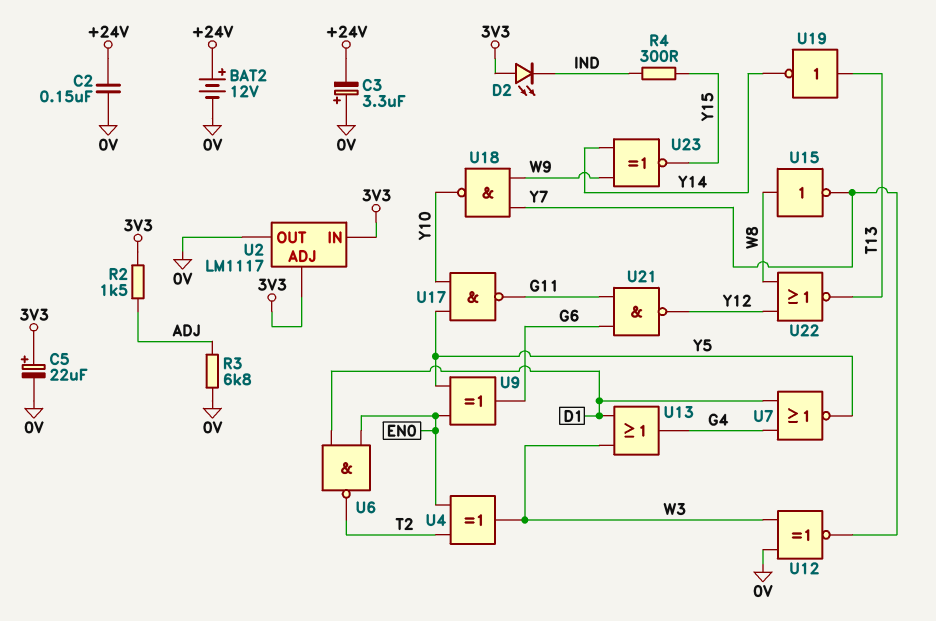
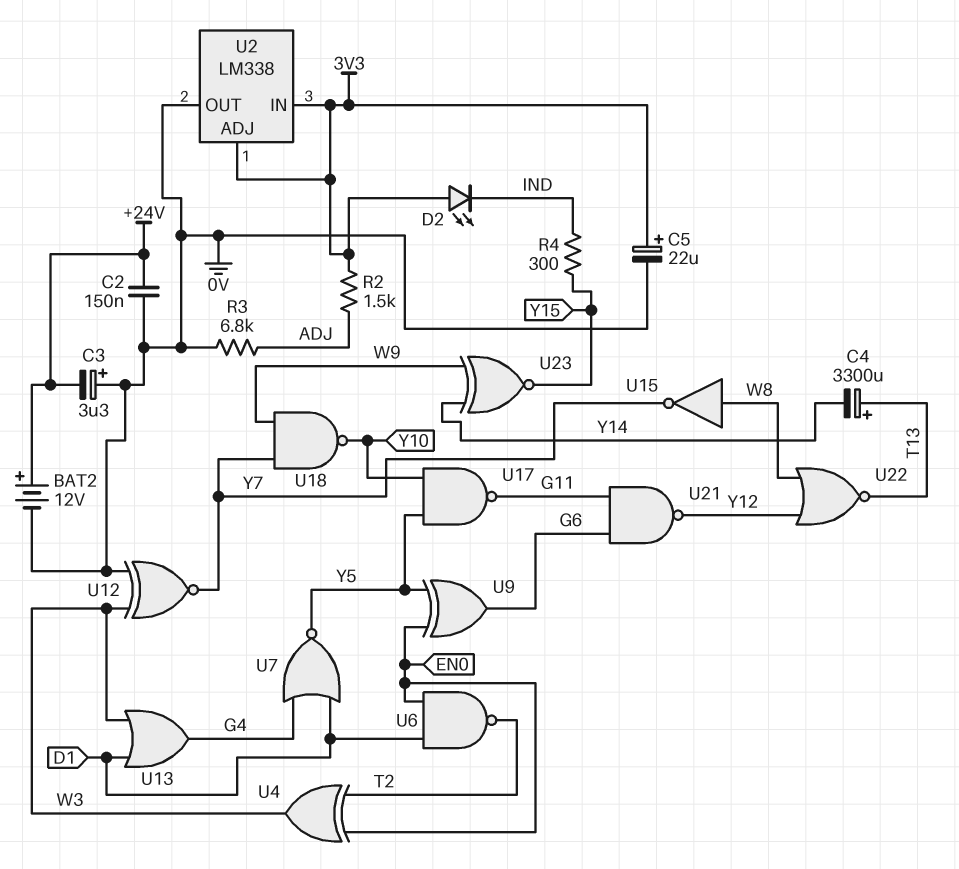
C4: none -> 3300uF (plus T13, minus Y14)
U2: LM1117 -> LM338
U19: NOT (in T13, out Y14) -> none

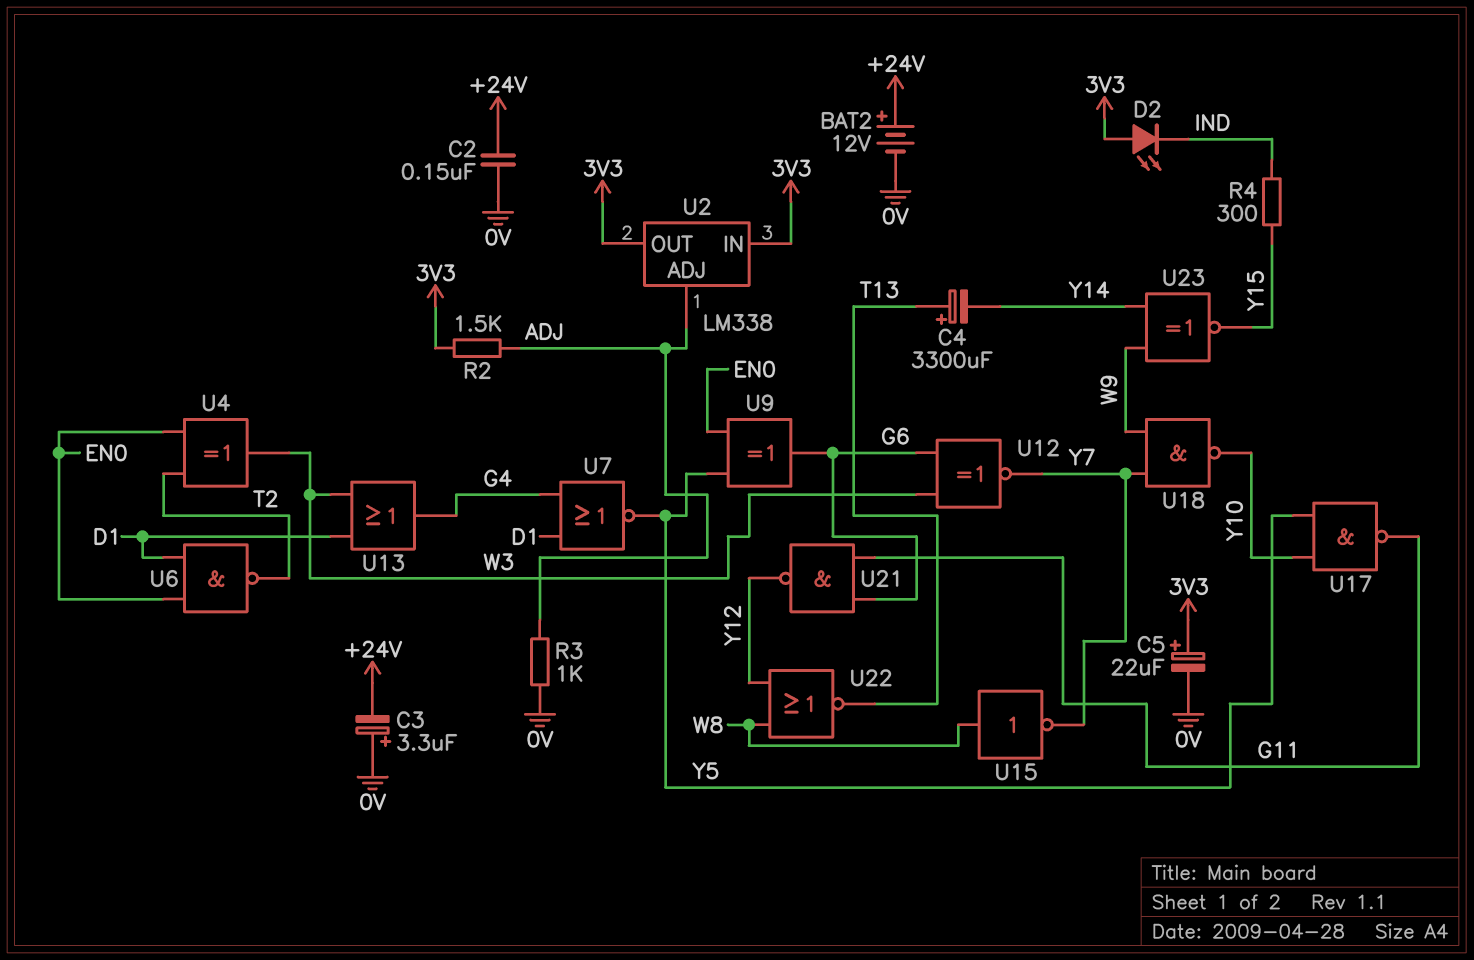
R3: 6.8k (0V, ADJ) -> 1k (0V, ADJ)
U2 pin ADJ: 3V3 -> ADJ
U2 pin OUT: 0V -> 3V3
U12: XNOR (in 0V, in W3, out Y7) -> XNOR (in G6, in W3, out Y7)

